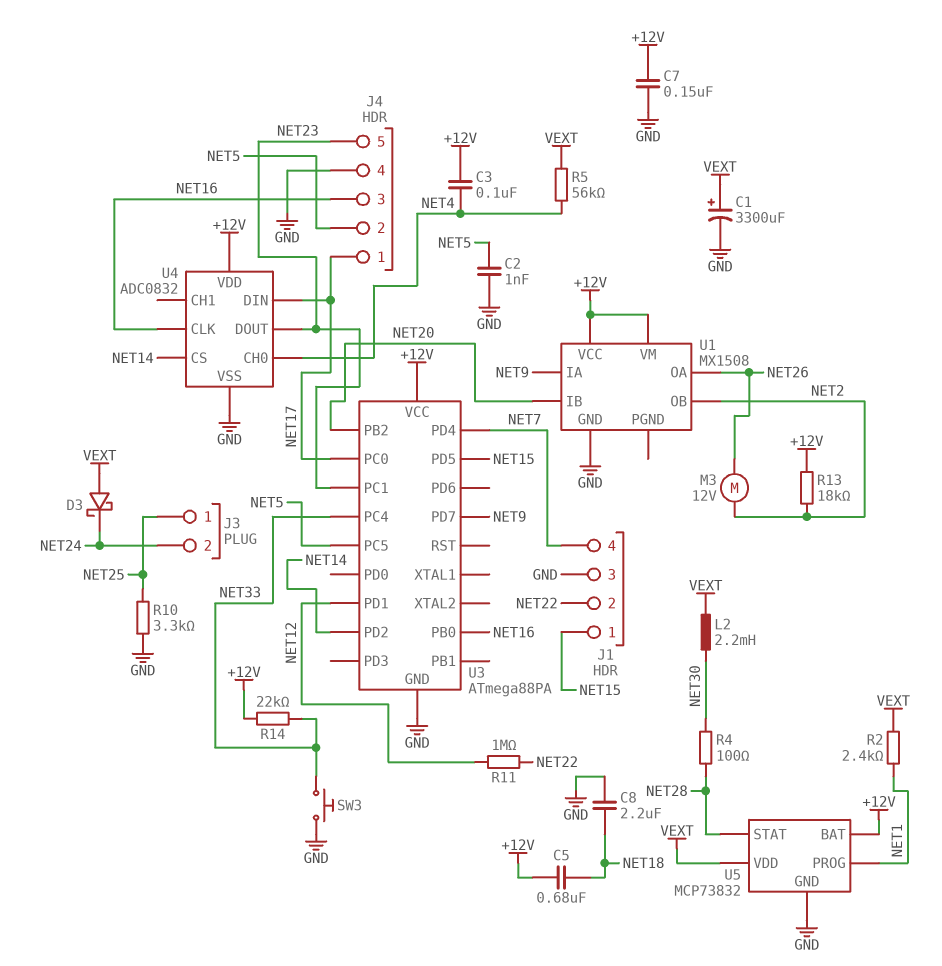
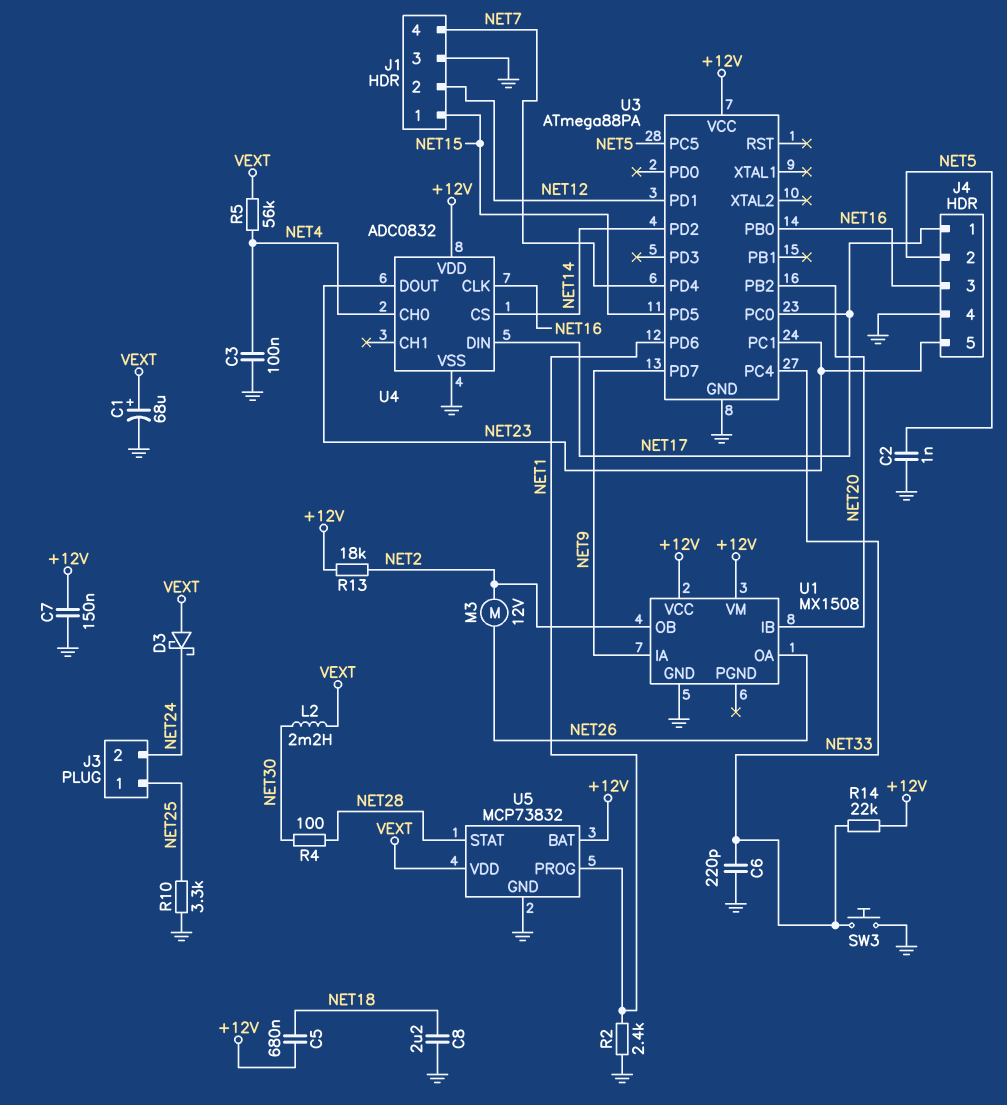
C1: 3300uF (plus VEXT, minus GND) -> 68uF (plus VEXT, minus GND)
C3: 100nF (+12V, NET4) -> 100nF (GND, NET4)
C6: none -> 220pF (GND, NET33)
J1 pin 2: NET22 -> NET12
R2: 2.4k (NET1, VEXT) -> 2.4k (GND, NET1)
R11: 1M (NET12, NET22) -> none
U3 pin PD6: none -> NET1

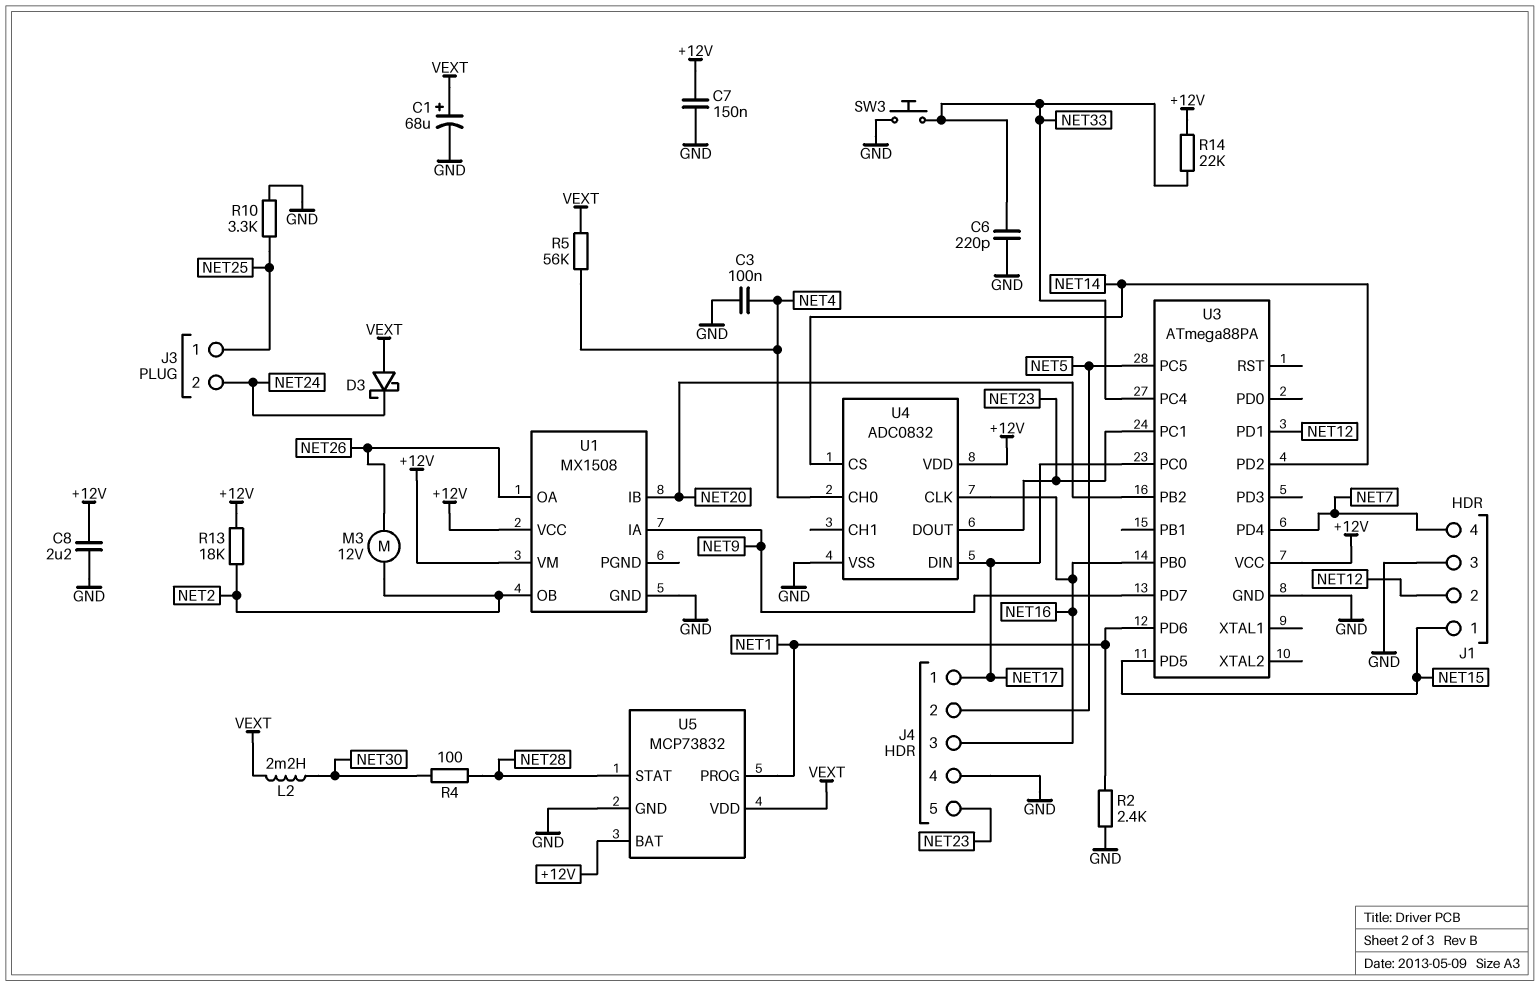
C2: 1nF (GND, NET5) -> none
C5: 680nF (+12V, NET18) -> none
C8: 2.2uF (GND, NET18) -> 2.2uF (+12V, GND)

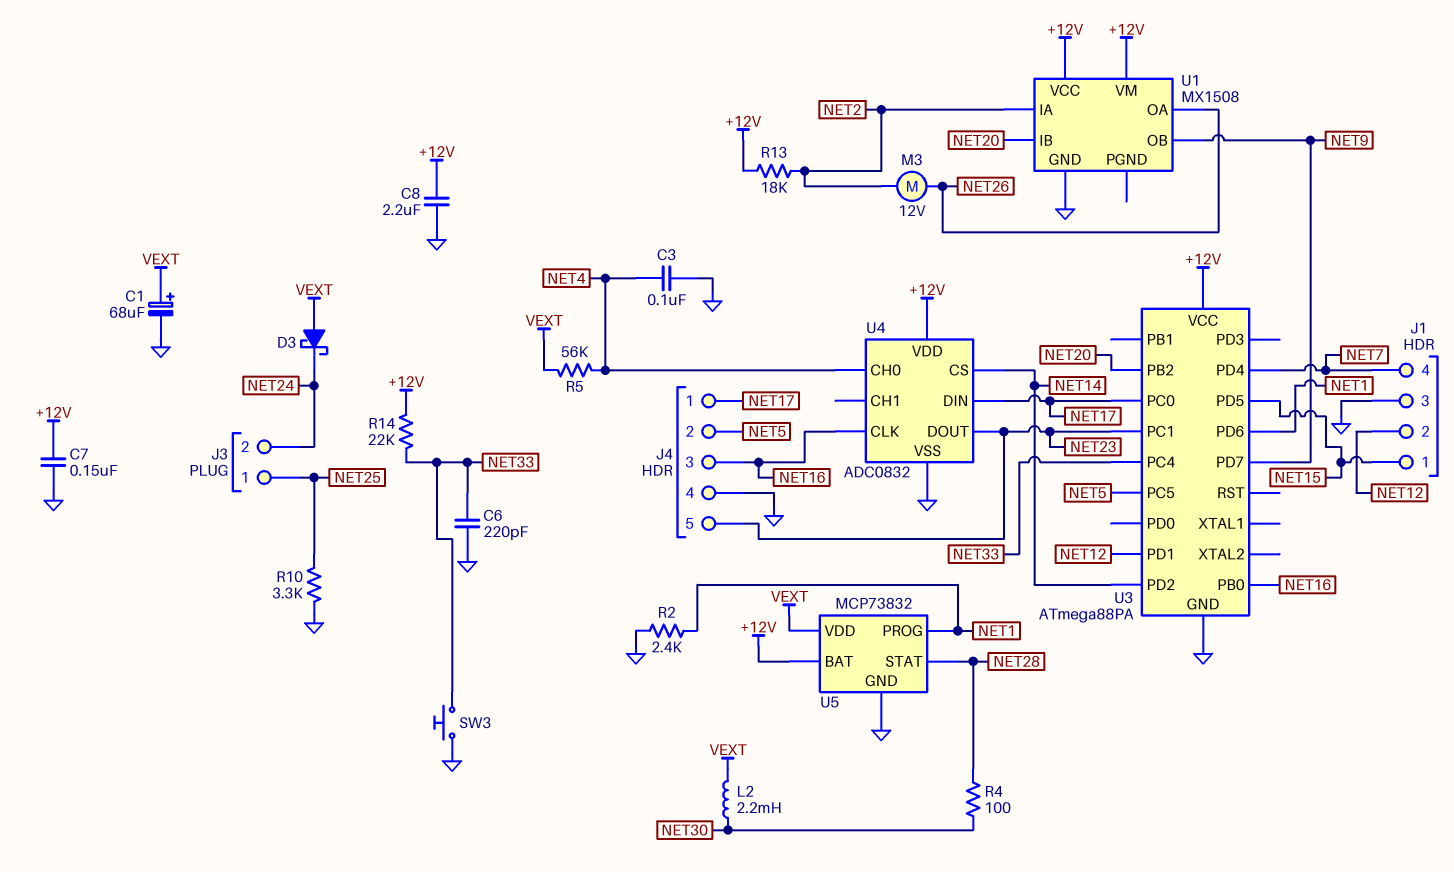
U1 pin IA: NET9 -> NET2
U1 pin OB: NET2 -> NET9

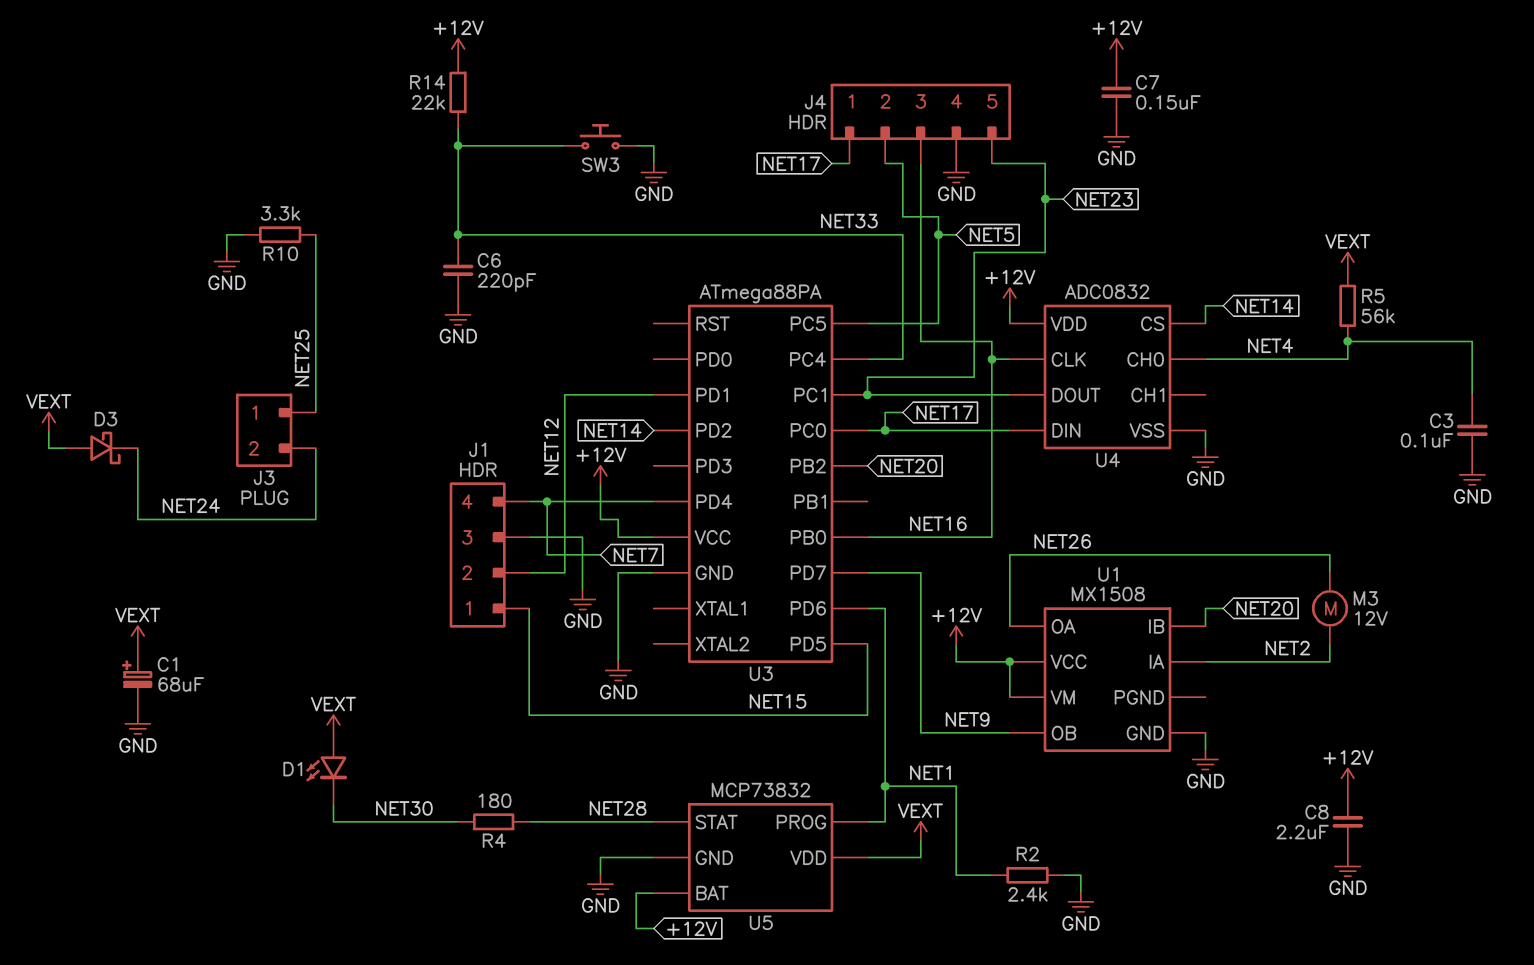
D1: none -> LED (A VEXT, K NET30)
L2: 2.2mH (NET30, VEXT) -> none
R4: 100 (NET28, NET30) -> 180 (NET28, NET30)
R13: 18k (+12V, NET2) -> none

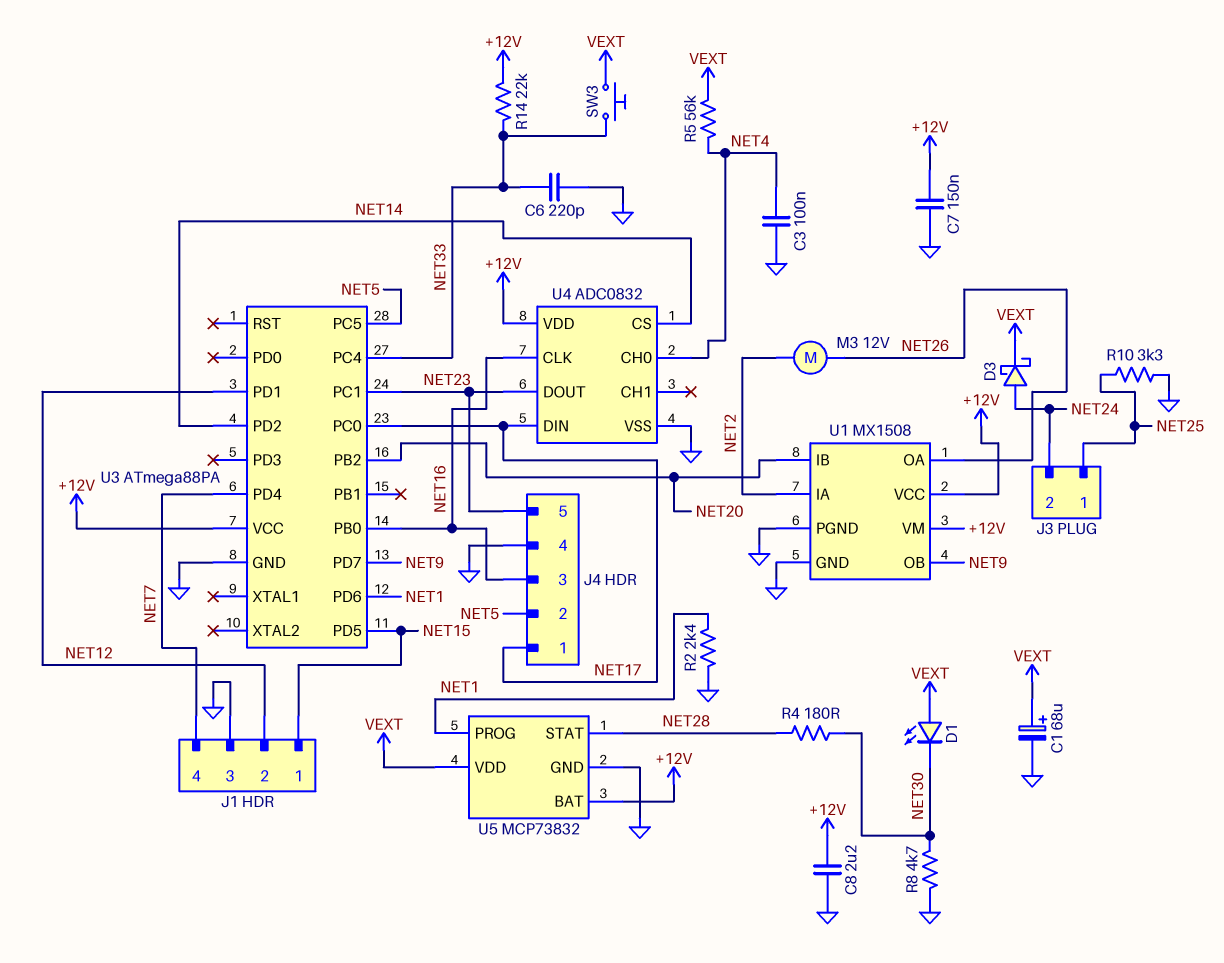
D3: schottky (A VEXT, K NET24) -> schottky (A NET24, K VEXT)
R8: none -> 4.7k (GND, NET30)
SW3: button (GND, NET33) -> button (NET33, VEXT)
U1 pin PGND: none -> GND

